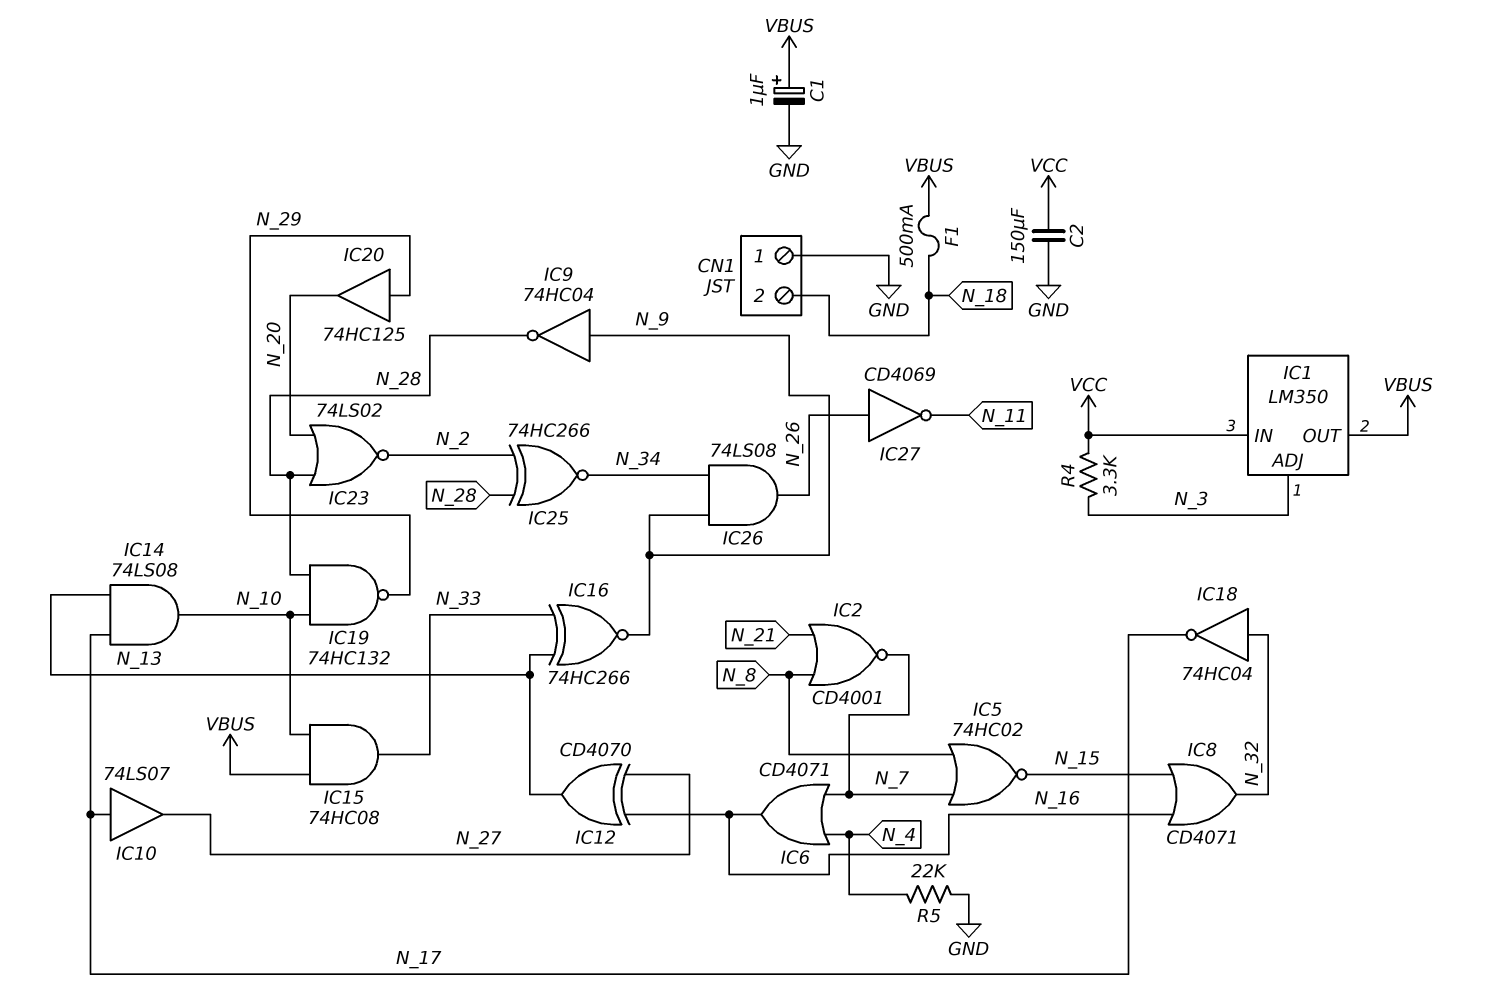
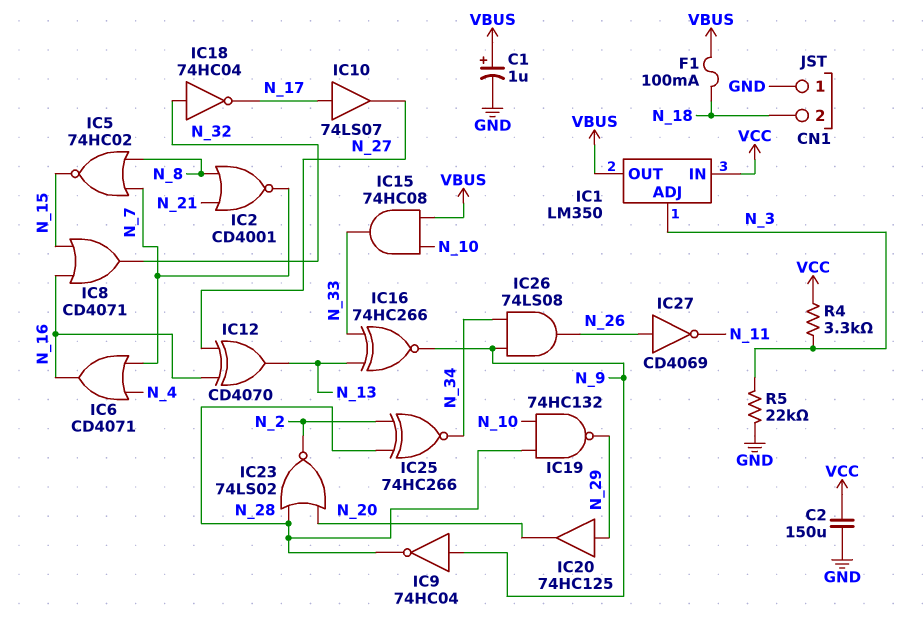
F1: 500mA (N_18, VBUS) -> 100mA (N_18, VBUS)
IC14: AND 74LS08 (in N_13, in N_17, out N_10) -> none
R5: 22k (GND, N_4) -> 22k (GND, N_3)

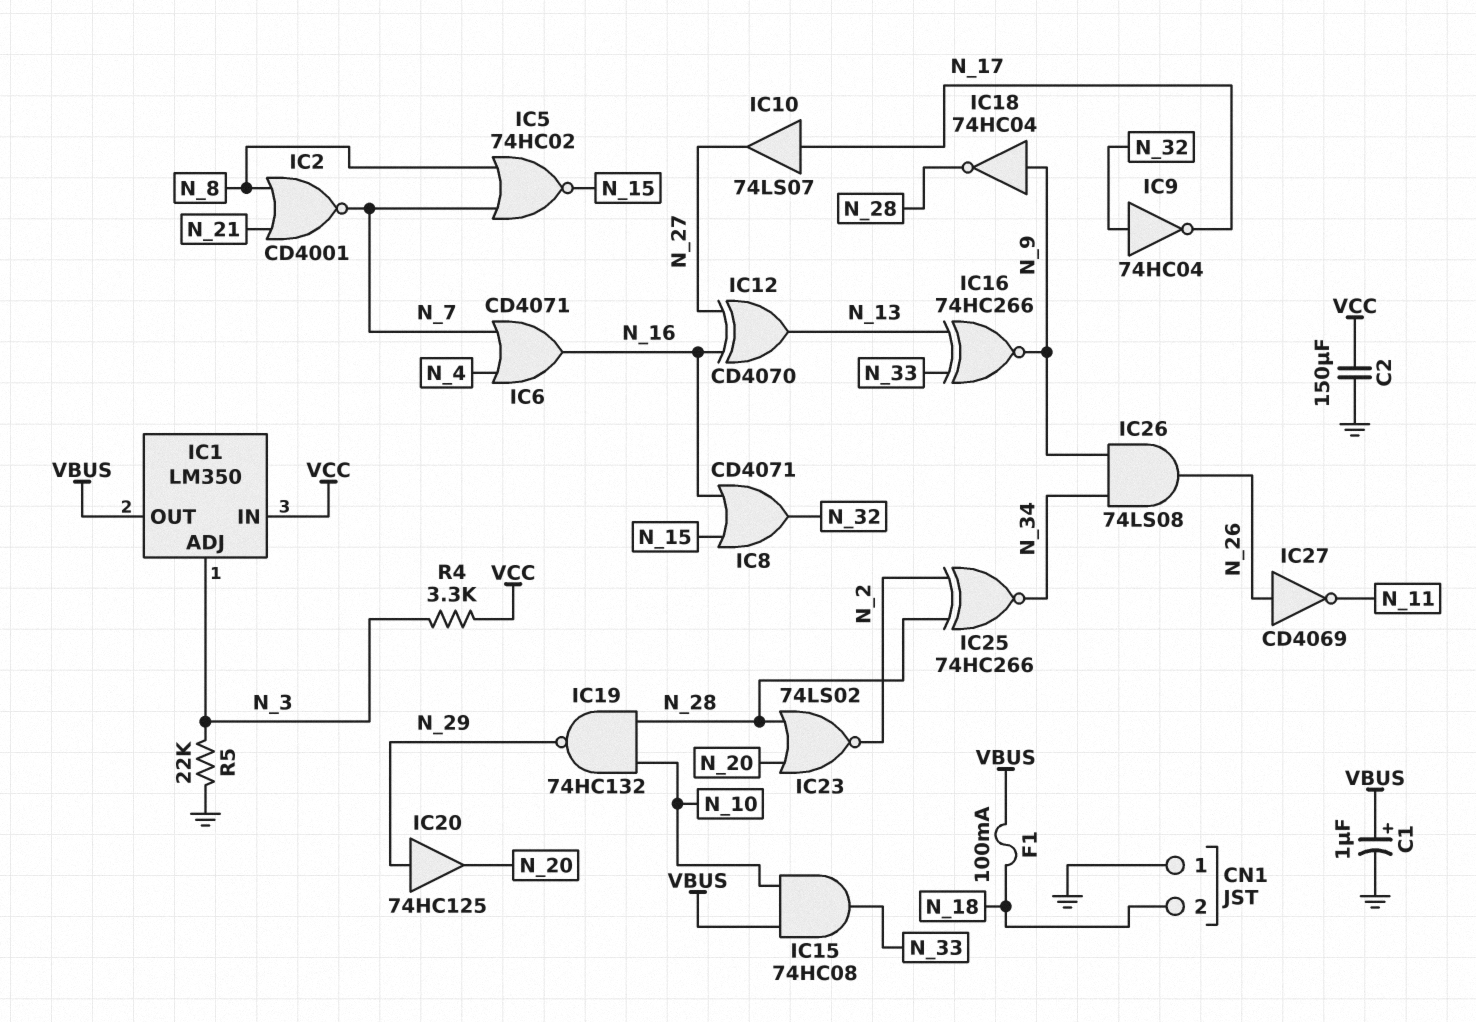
IC9: NOT 74HC04 (in N_9, out N_28) -> NOT 74HC04 (in N_32, out N_17)
IC18: NOT 74HC04 (in N_32, out N_17) -> NOT 74HC04 (in N_9, out N_28)

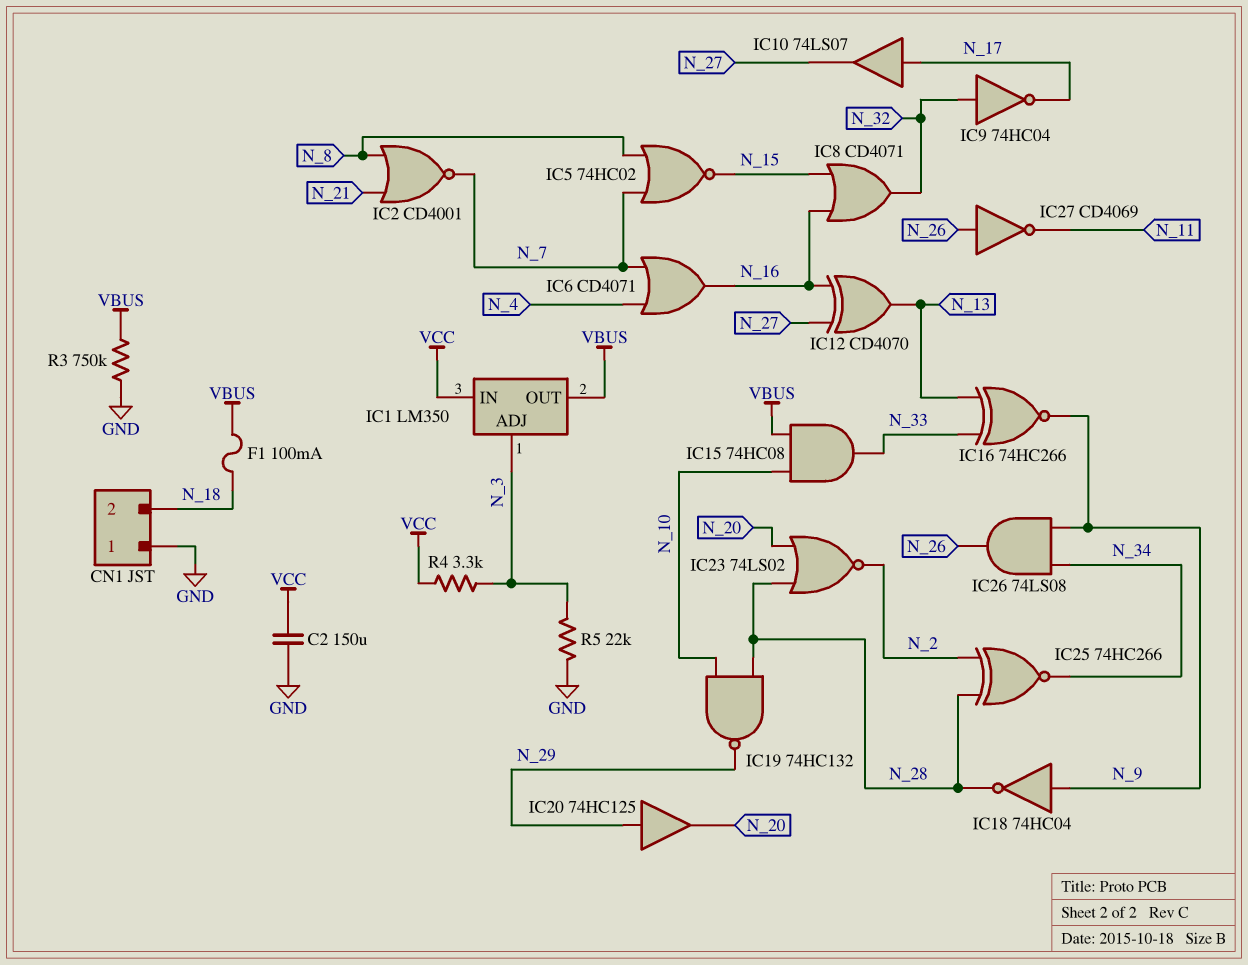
C1: 1uF (plus VBUS, minus GND) -> none
R3: none -> 750k (GND, VBUS)

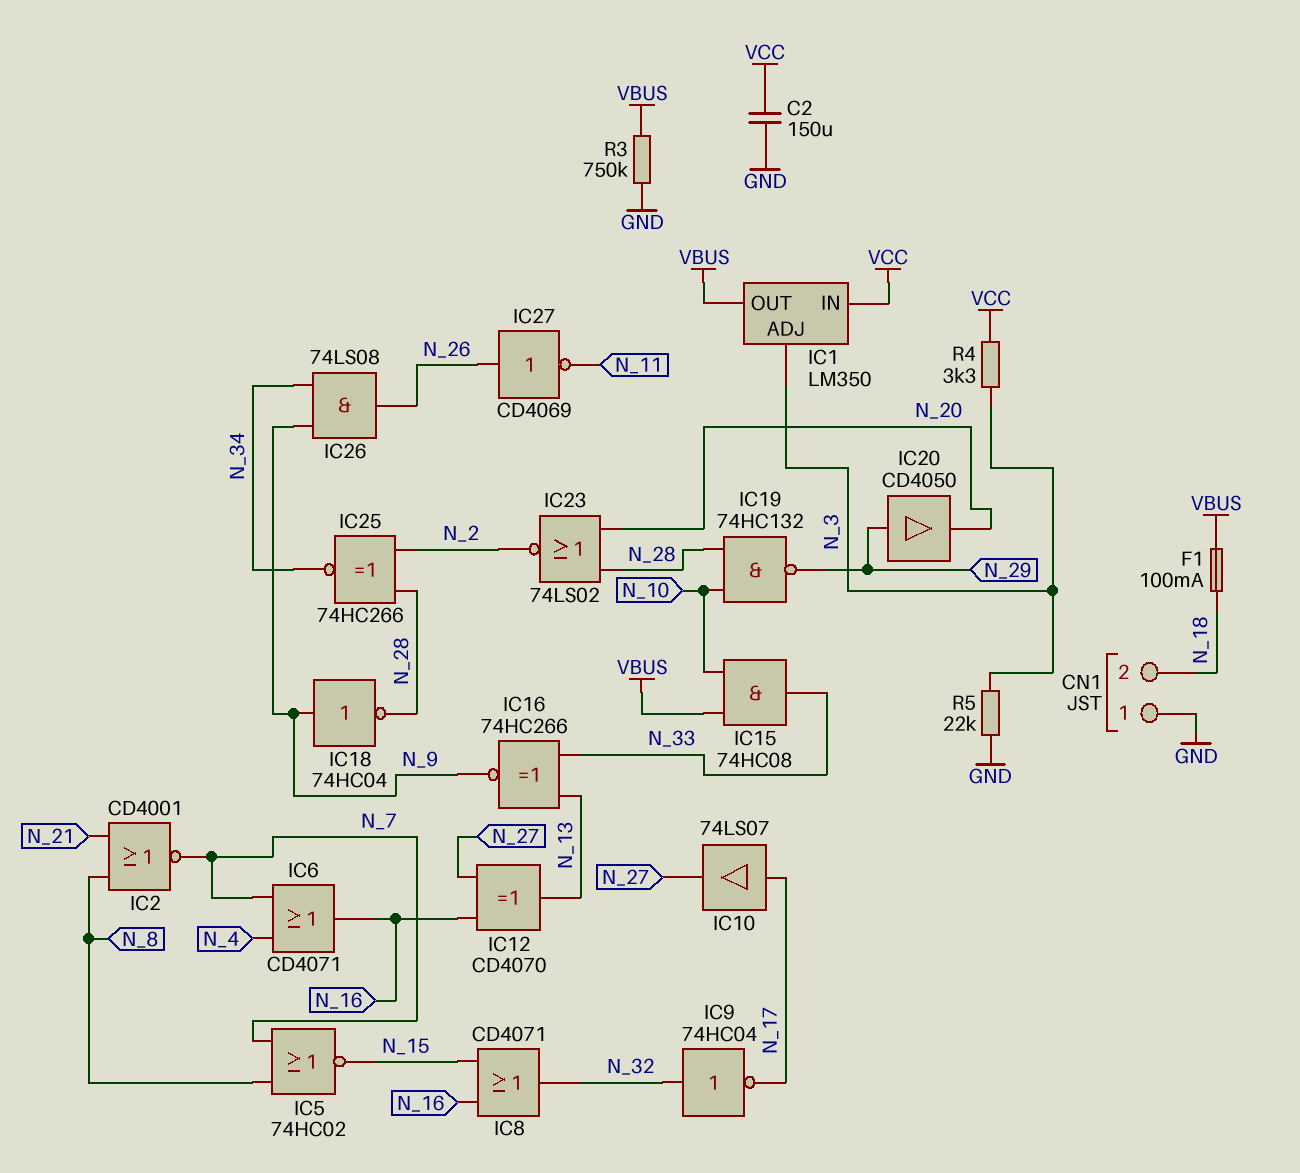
IC20: buffer 74HC125 (in N_29, out N_20) -> buffer CD4050 (in N_29, out N_20)

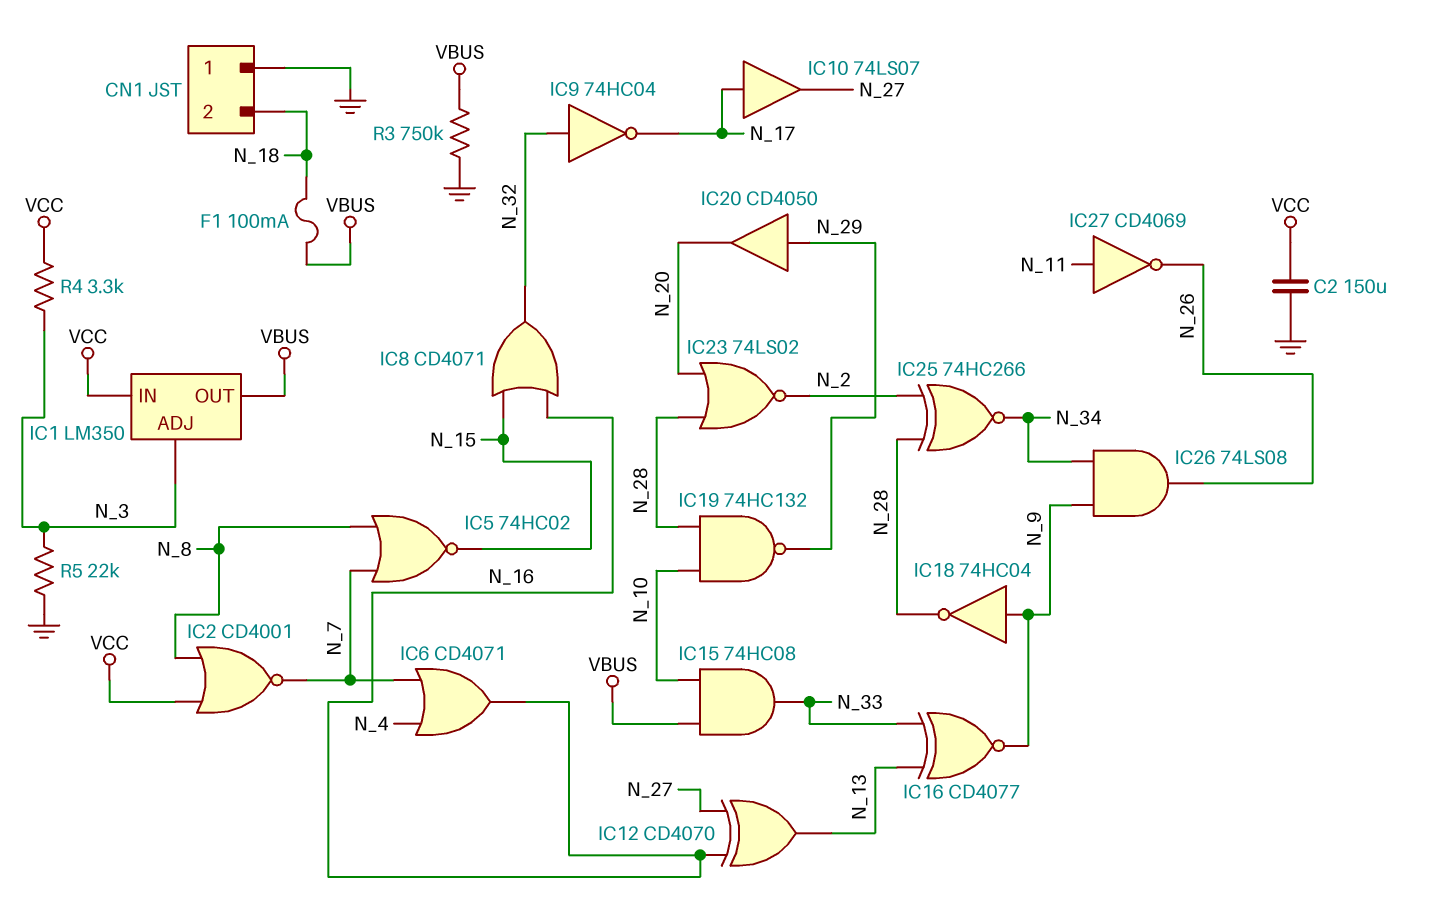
IC2: NOR CD4001 (in N_8, in N_21, out N_7) -> NOR CD4001 (in N_8, in VCC, out N_7)
IC16: XNOR 74HC266 (in N_13, in N_33, out N_9) -> XNOR CD4077 (in N_13, in N_33, out N_9)
IC27: NOT CD4069 (in N_26, out N_11) -> NOT CD4069 (in N_11, out N_26)

